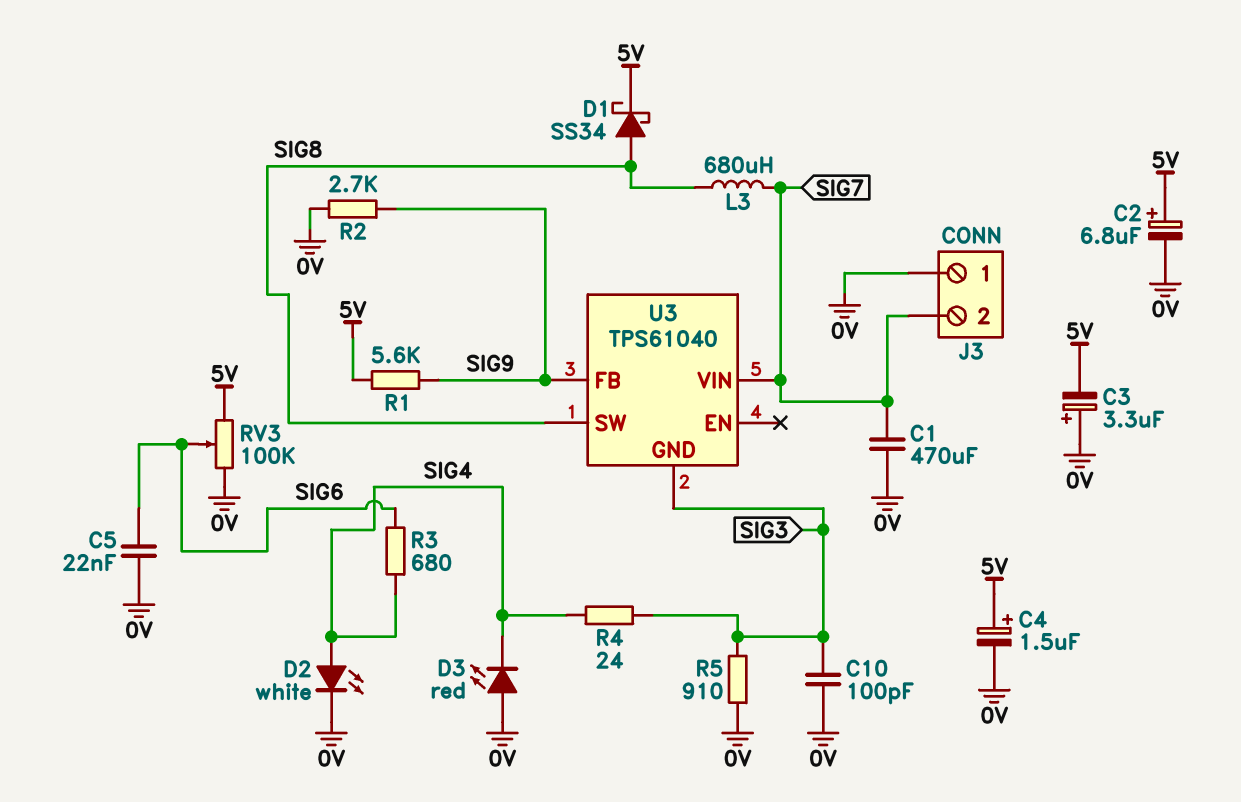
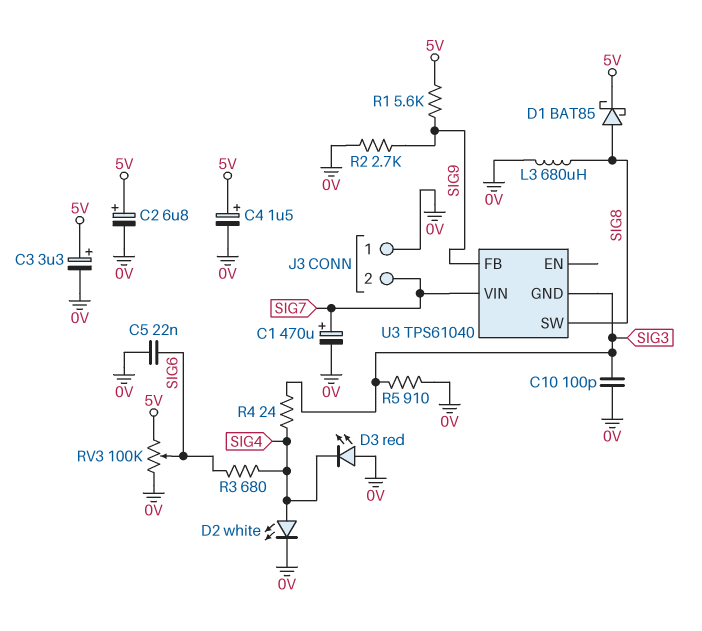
C1: 470uF (0V, SIG7) -> 470uF (plus SIG7, minus 0V)
C3: 3.3uF (plus 0V, minus 5V) -> 3.3uF (plus 5V, minus 0V)
D1: schottky SS34 (A SIG8, K 5V) -> schottky BAT85 (A SIG8, K 5V)
L3: 680uH (SIG7, SIG8) -> 680uH (0V, SIG8)

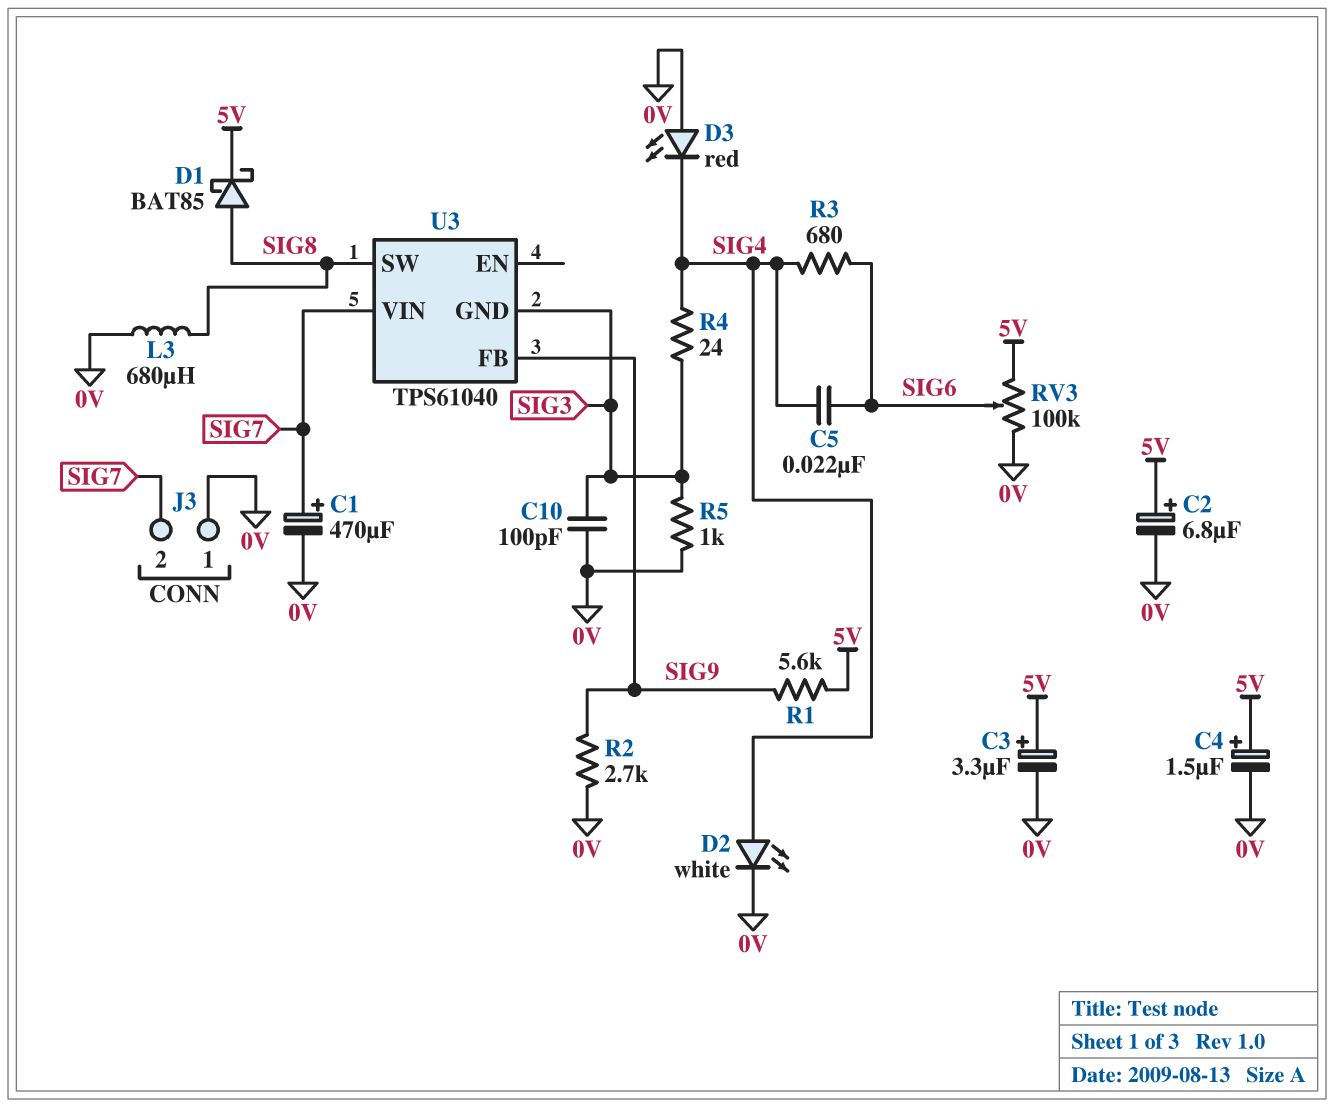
C5: 22nF (0V, SIG6) -> 22nF (SIG4, SIG6)
R5: 910 (0V, SIG3) -> 1k (0V, SIG3)

